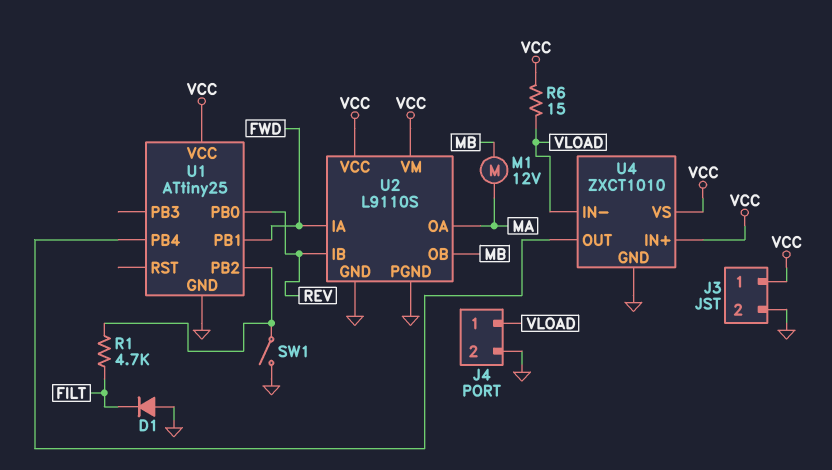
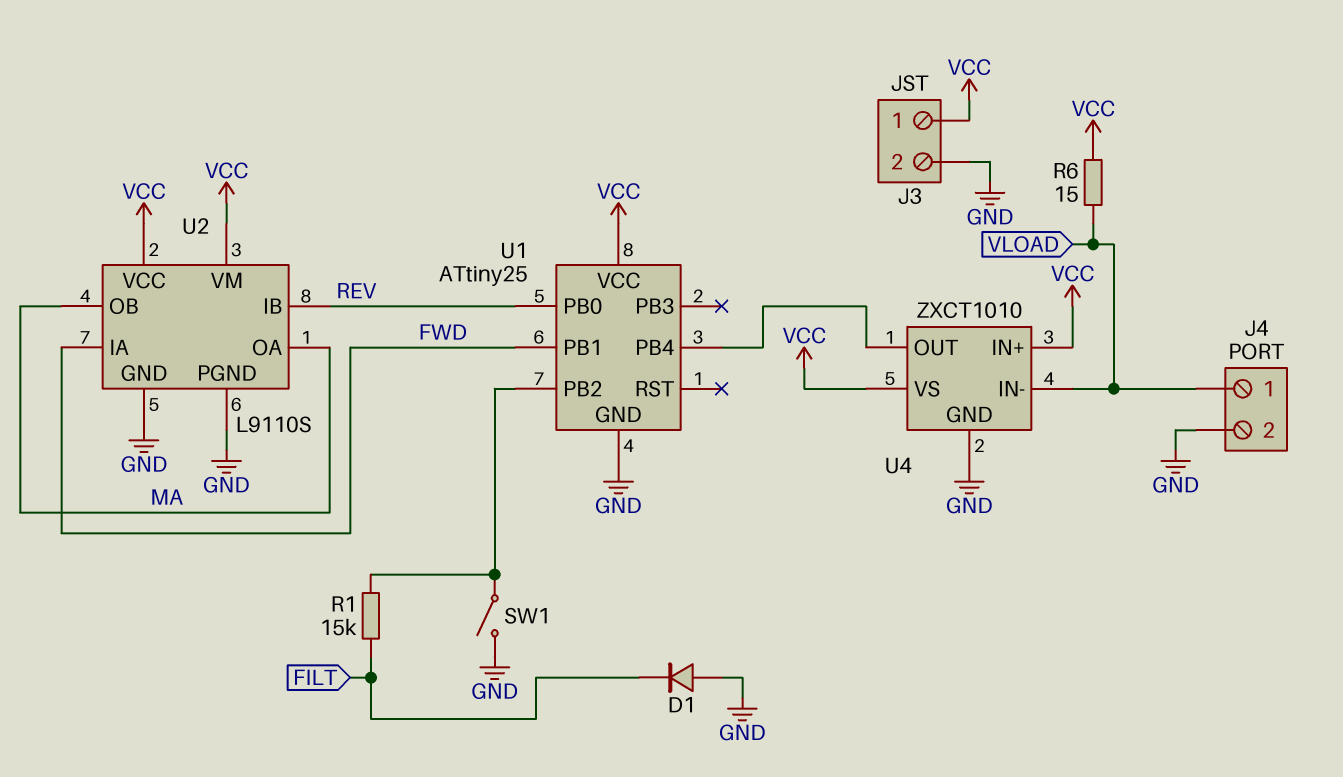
M1: motor 12V (MA, MB) -> none
R1: 4.7k (FILT, U1/PB2) -> 15k (FILT, U1/PB2)
U2 pin OB: MB -> MA

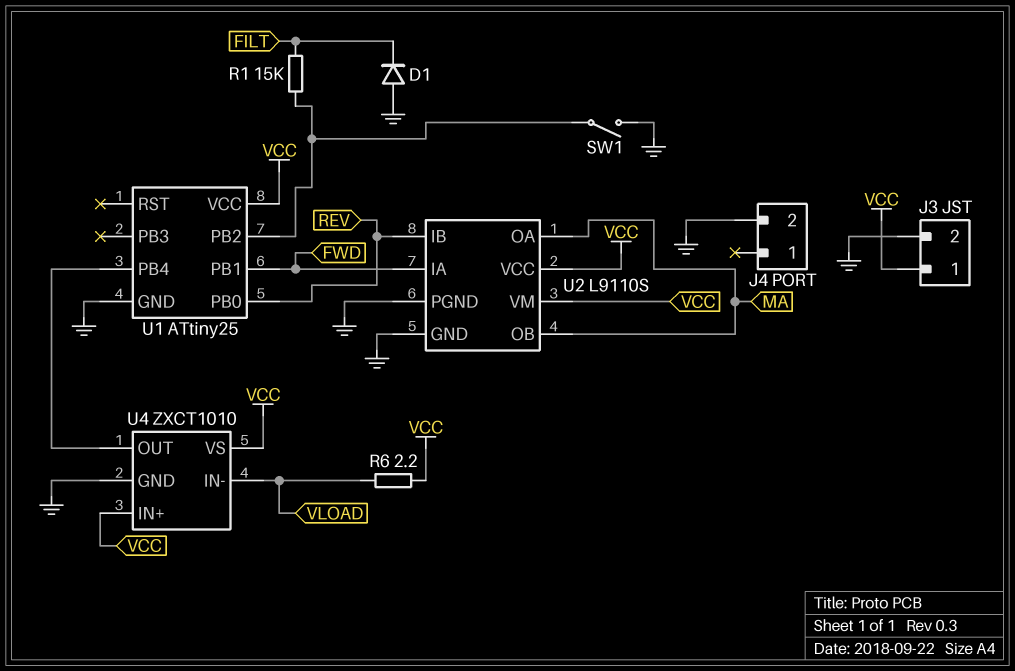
J4 pin 1: VLOAD -> none
R6: 15 (VCC, VLOAD) -> 2.2 (VCC, VLOAD)

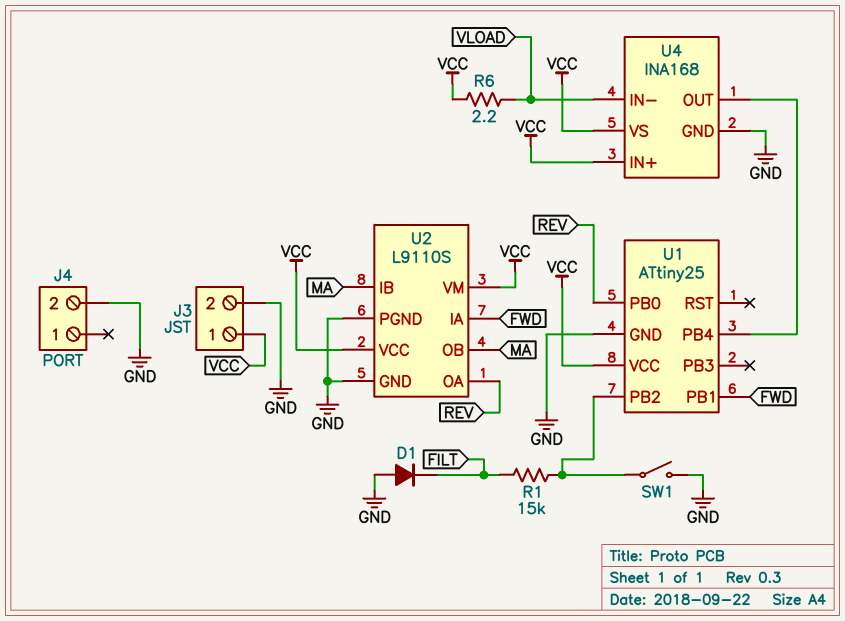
U2 pin IB: REV -> MA
U2 pin OA: MA -> REV
U4: ZXCT1010 -> INA168

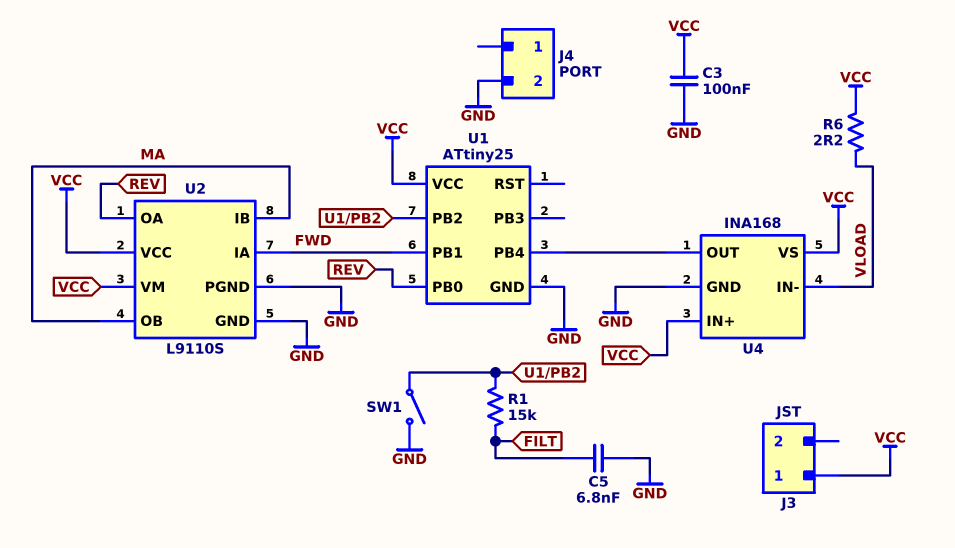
C3: none -> 100nF (GND, VCC)
C5: none -> 6.8nF (FILT, GND)
D1: diode (A GND, K FILT) -> none
J3 pin 2: GND -> none

